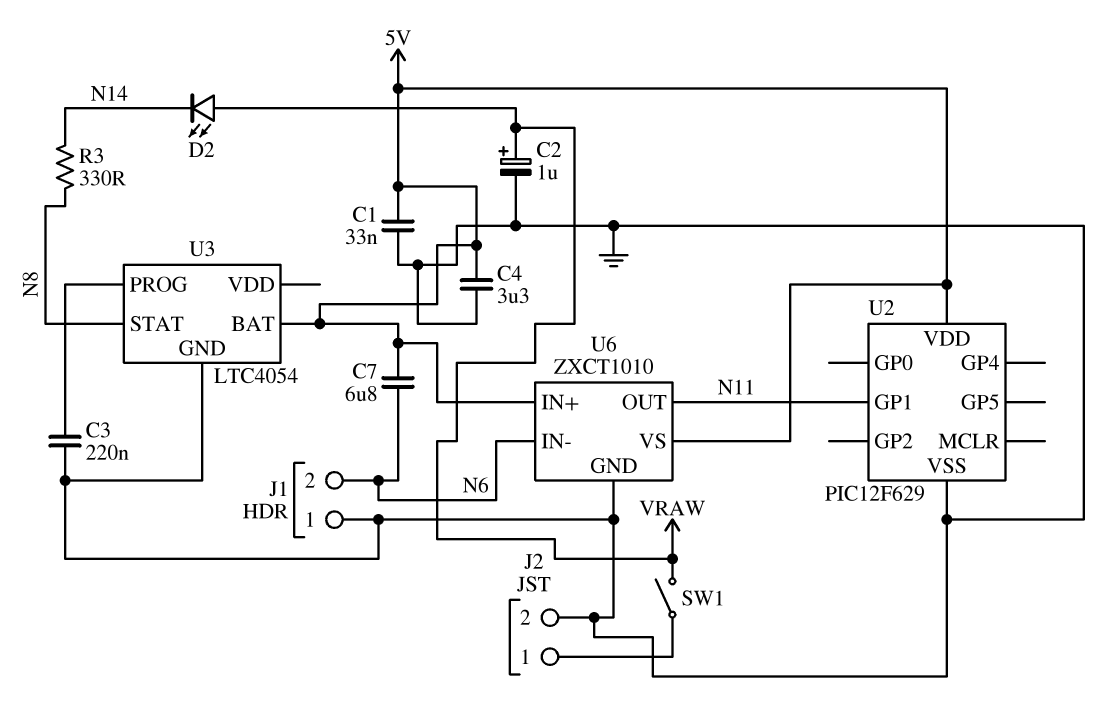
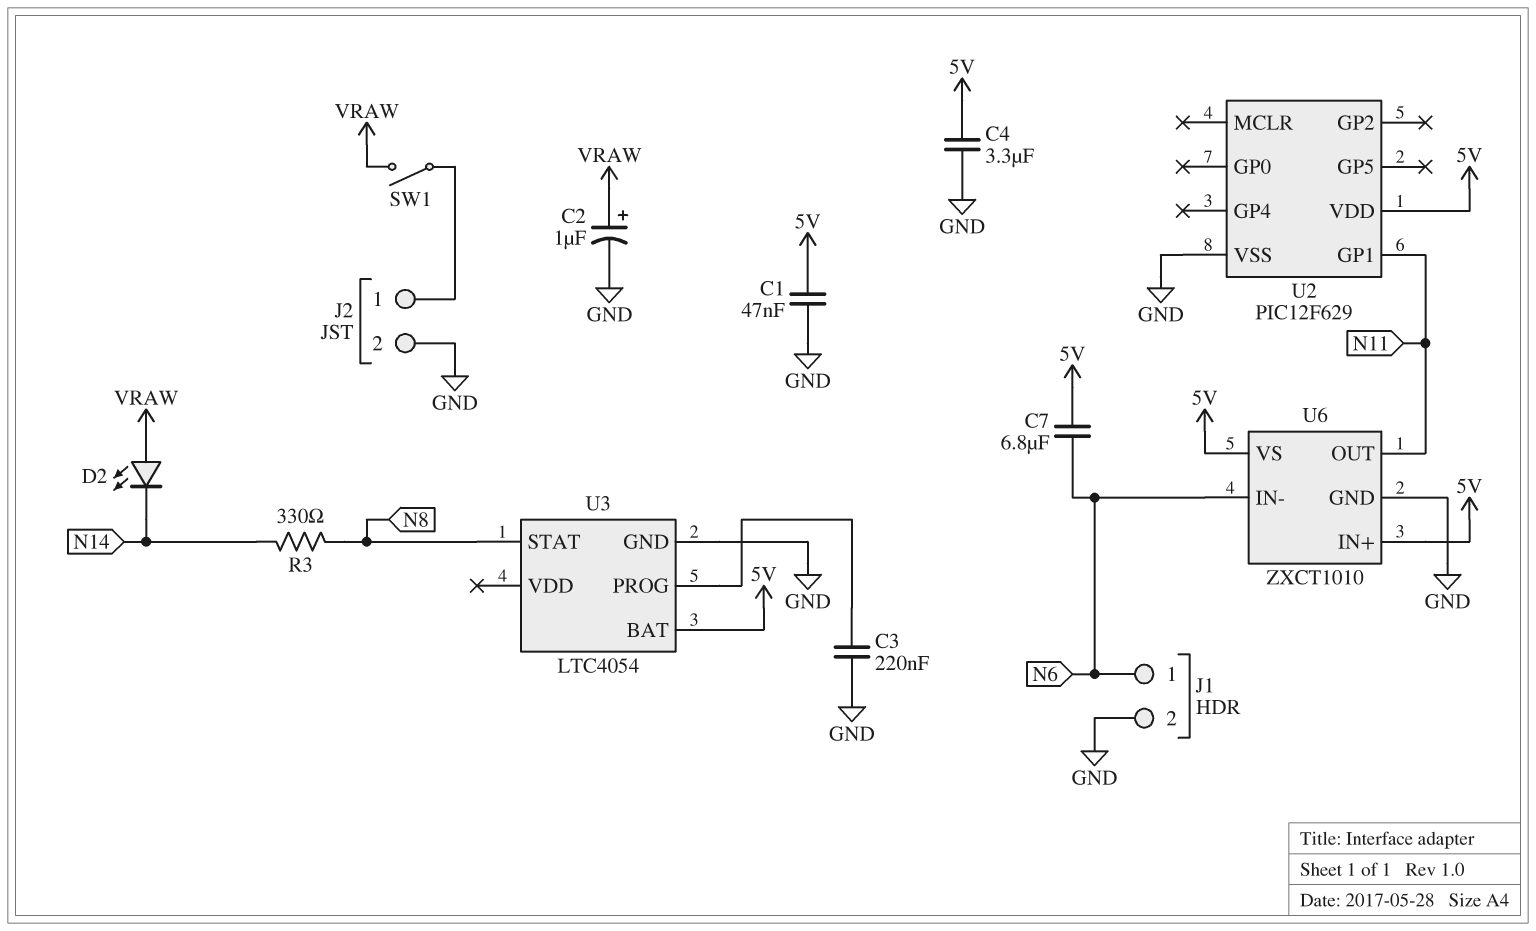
C1: 33nF (5V, GND) -> 47nF (5V, GND)
J1 pin 1: GND -> N6
J1 pin 2: N6 -> GND

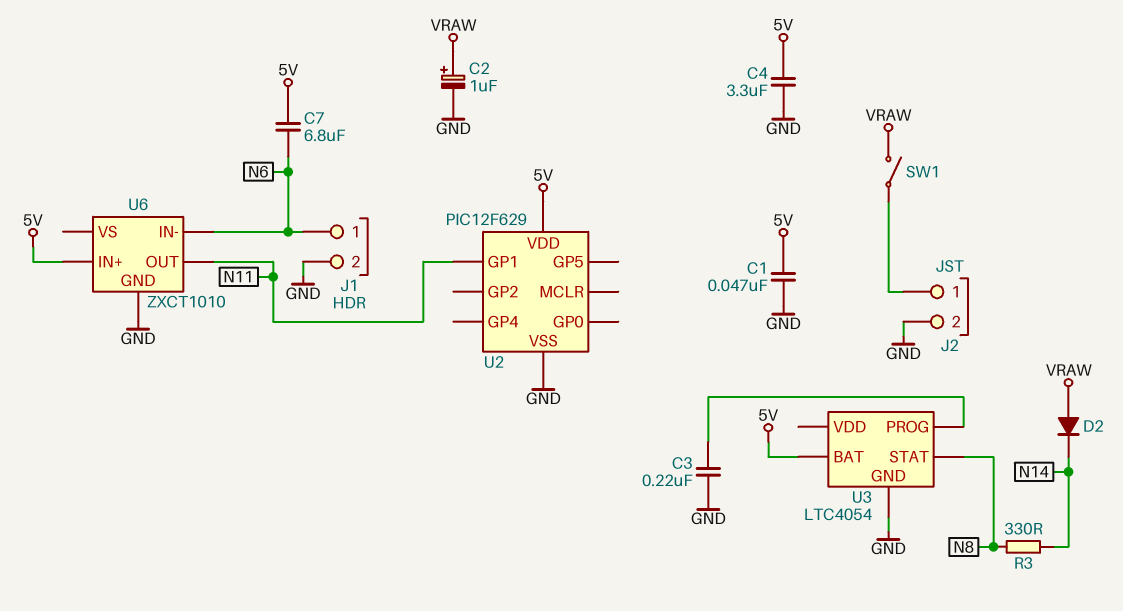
D2: LED (A VRAW, K N14) -> diode (A VRAW, K N14)
U6 pin VS: 5V -> none

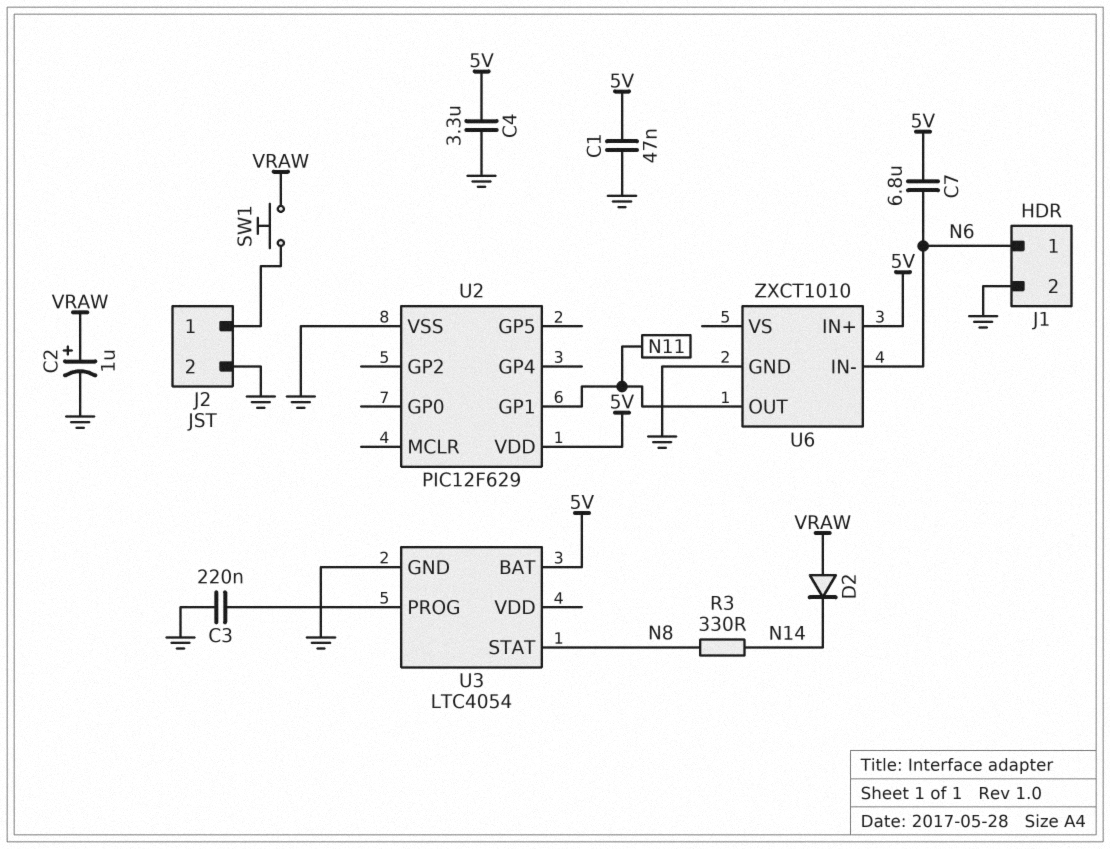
SW1: switch (J2/1, VRAW) -> button (J2/1, VRAW)

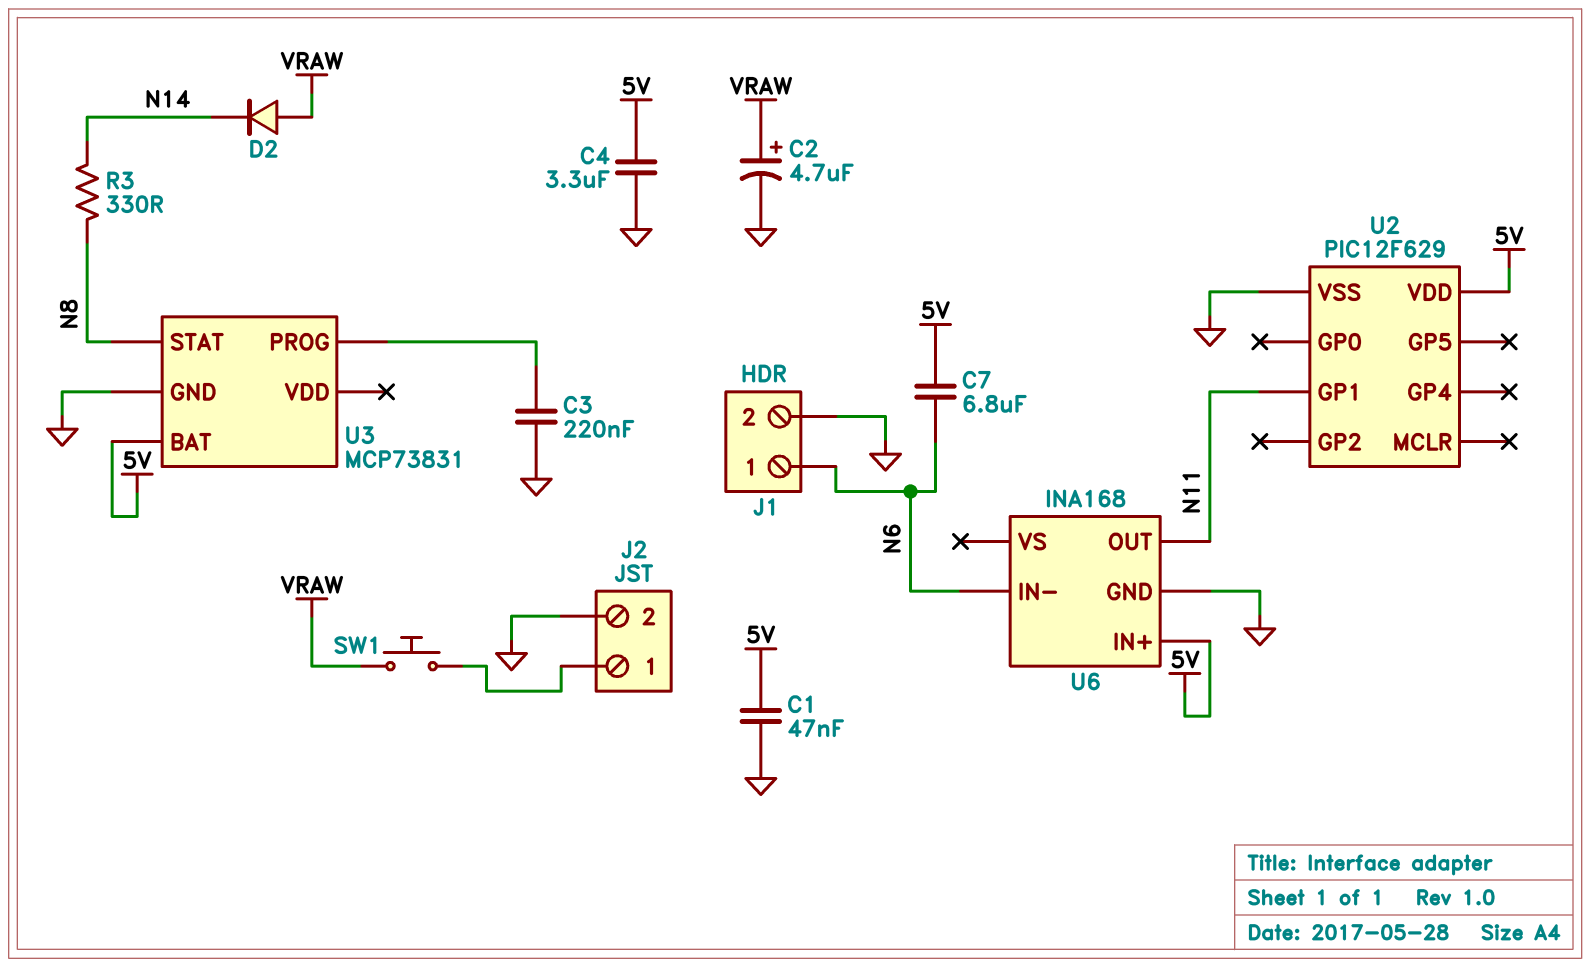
C2: 1uF (plus VRAW, minus GND) -> 4.7uF (plus VRAW, minus GND)
U3: LTC4054 -> MCP73831
U6: ZXCT1010 -> INA168

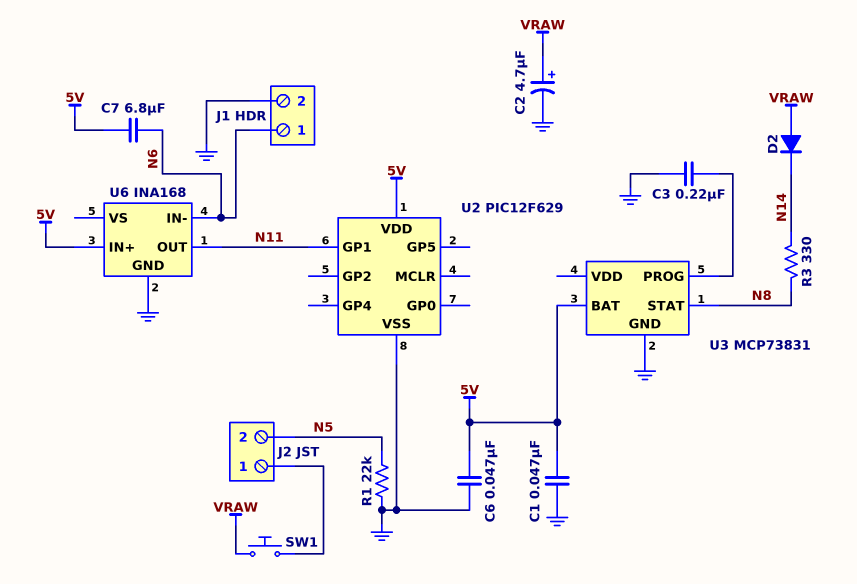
C4: 3.3uF (5V, GND) -> none
C6: none -> 47nF (5V, GND)
J2 pin 2: GND -> N5
R1: none -> 22k (GND, N5)

